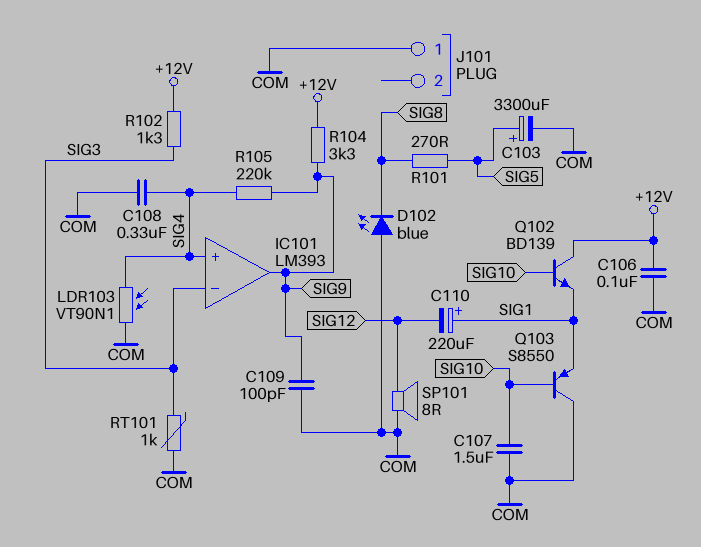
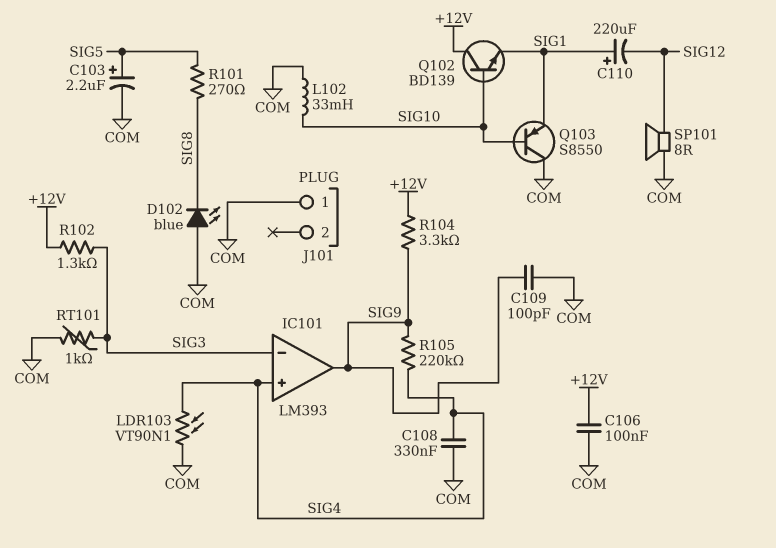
C103: 3300uF (plus SIG5, minus COM) -> 2.2uF (plus SIG5, minus COM)
C107: 1.5uF (COM, SIG10) -> none
L102: none -> 33mH (COM, SIG10)

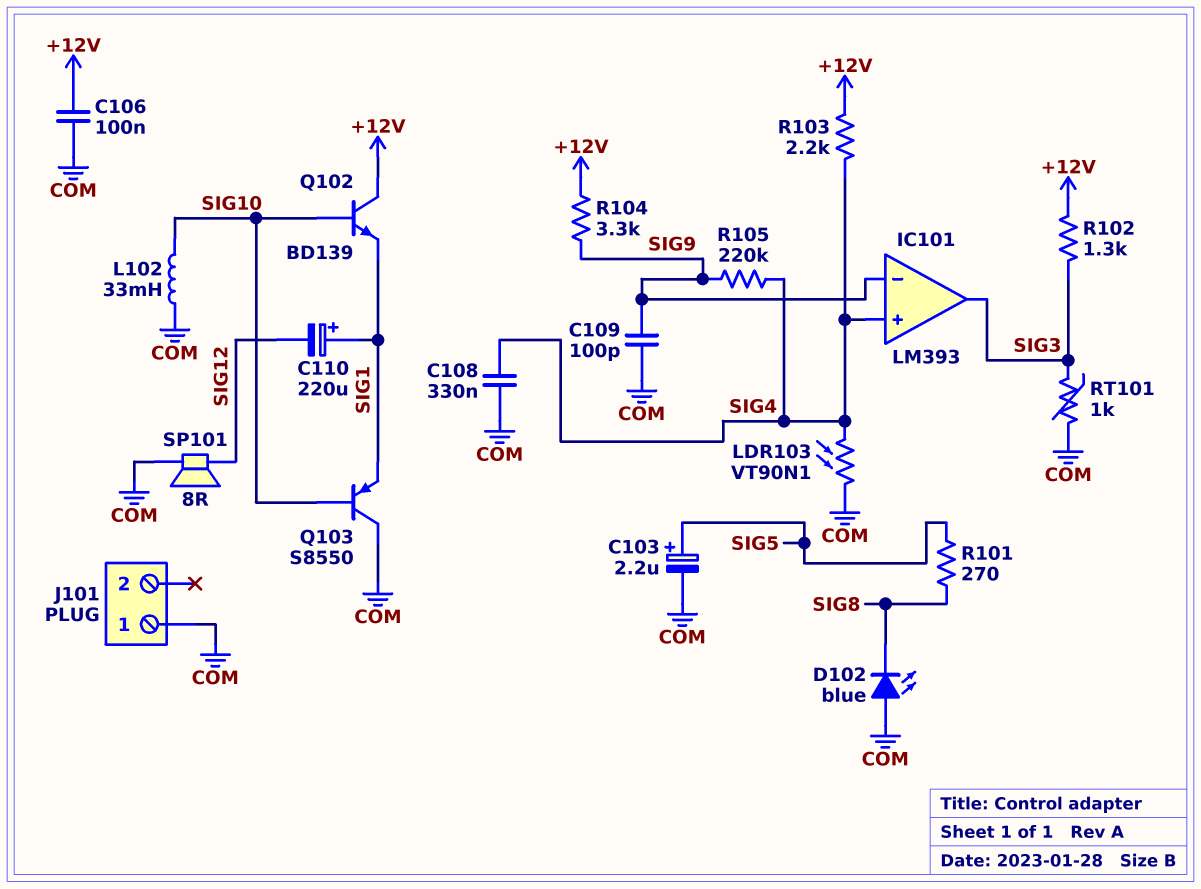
IC101 pin in-: SIG3 -> SIG9
IC101 pin out: SIG9 -> SIG3
R103: none -> 2.2k (+12V, SIG4)

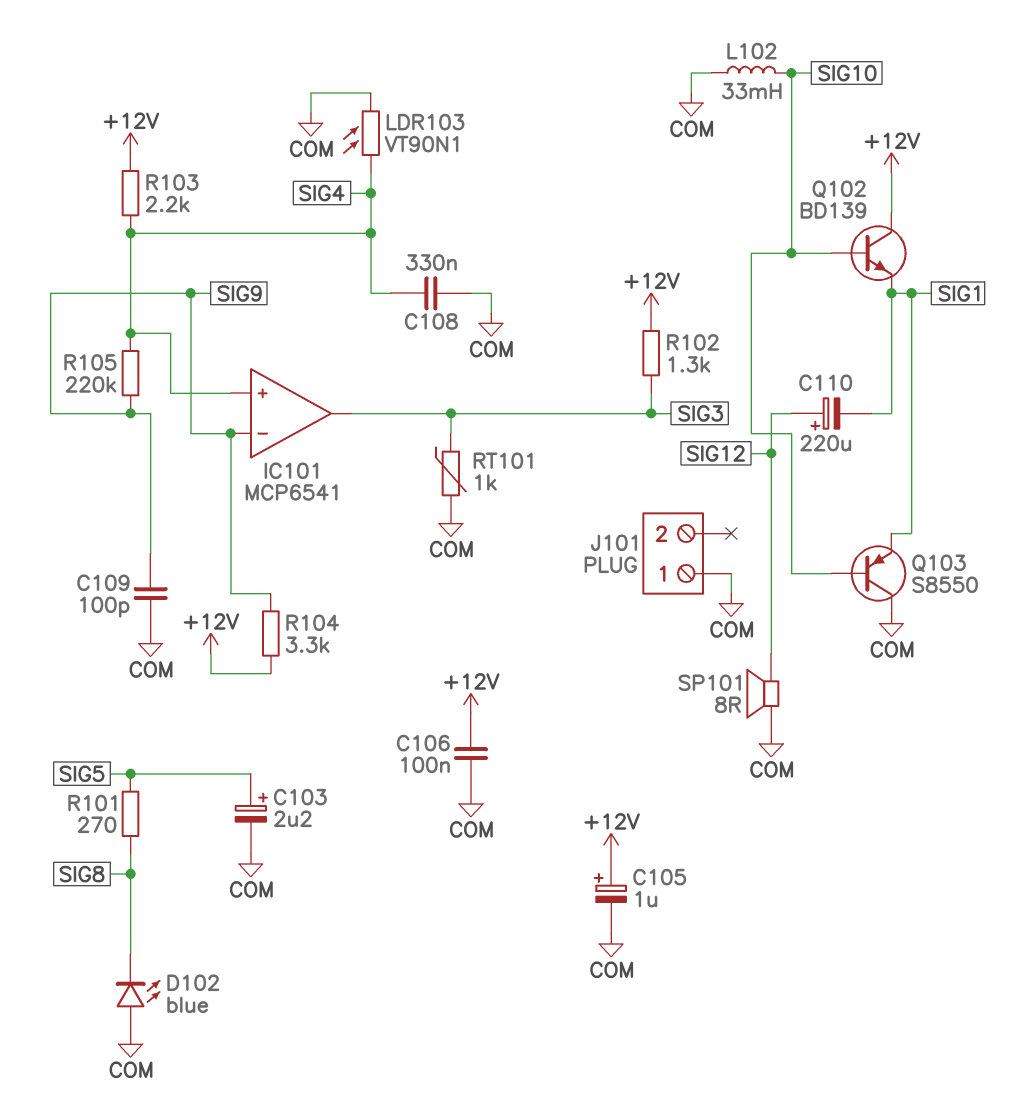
C105: none -> 1uF (plus +12V, minus COM)
C110: 220uF (plus SIG1, minus SIG12) -> 220uF (plus SIG12, minus SIG1)
IC101: LM393 -> MCP6541

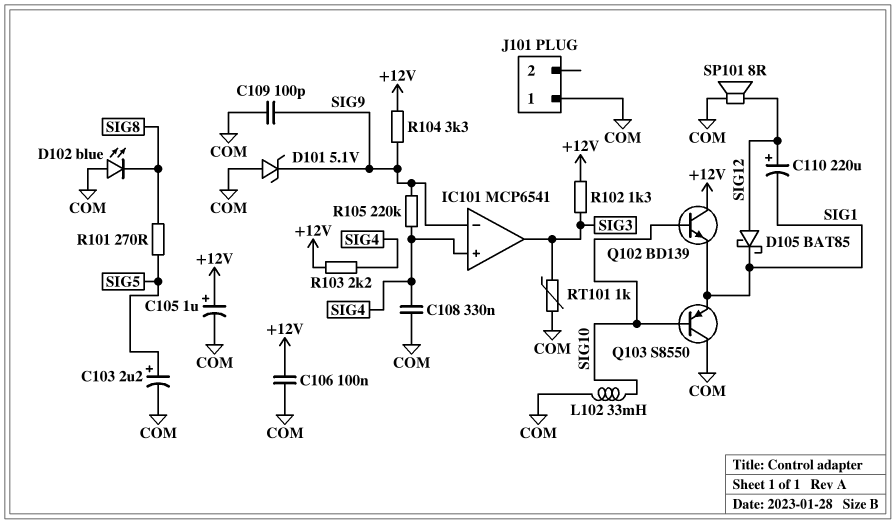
D101: none -> zener 5.1V (A COM, K SIG9)
D105: none -> schottky BAT85 (A SIG12, K SIG1)
LDR103: VT90N1 (COM, SIG4) -> none

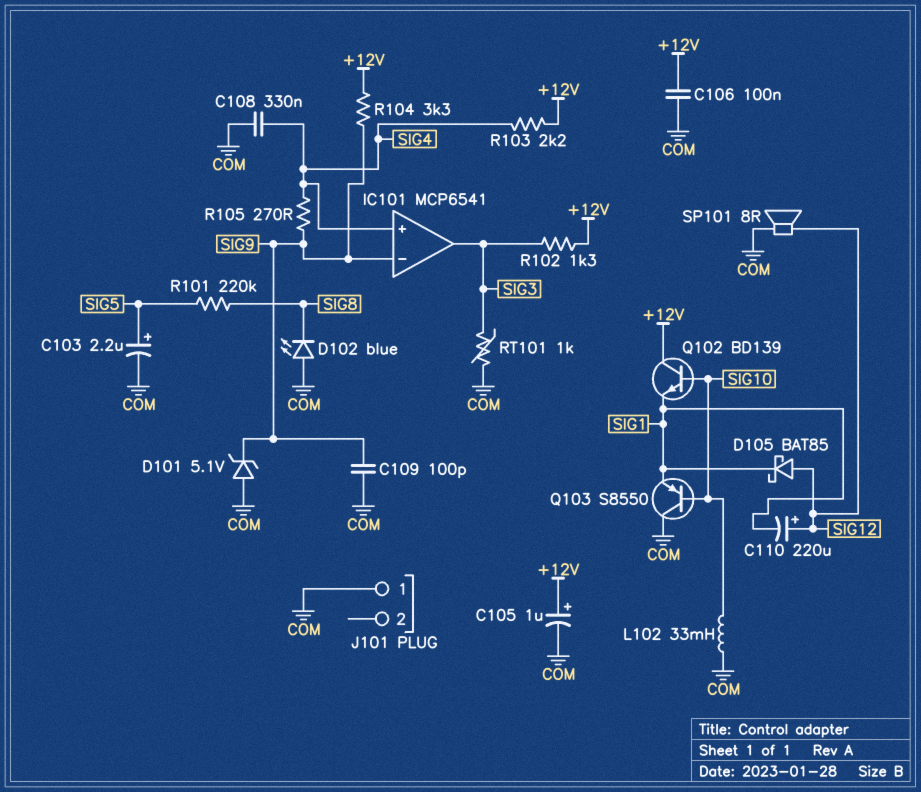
R101: 270 (SIG5, SIG8) -> 220k (SIG5, SIG8)
R105: 220k (SIG4, SIG9) -> 270 (SIG4, SIG9)

